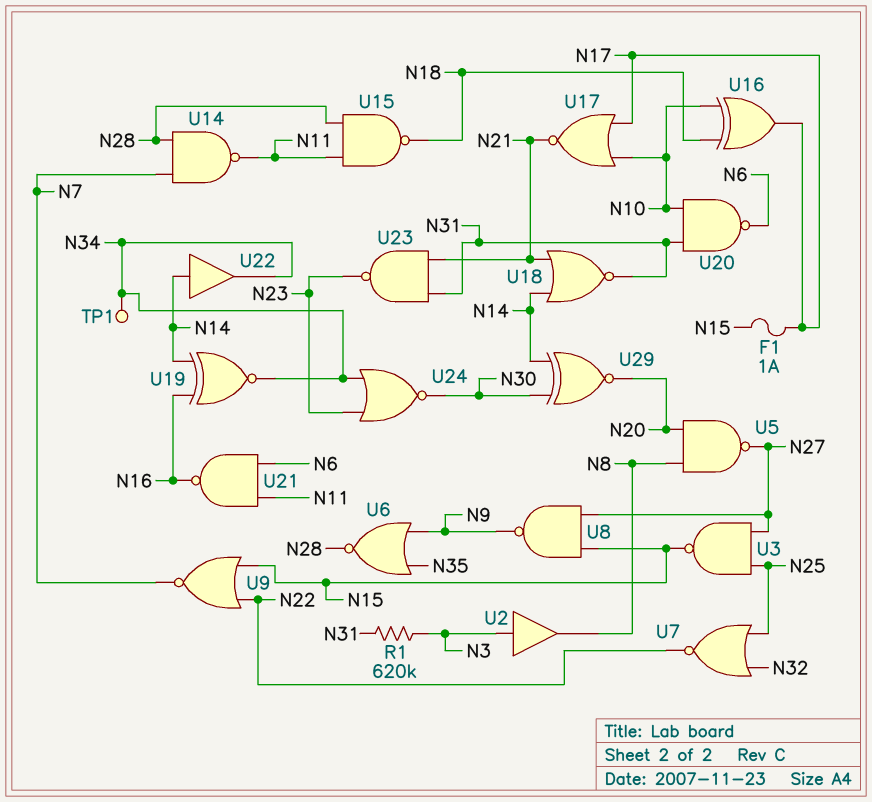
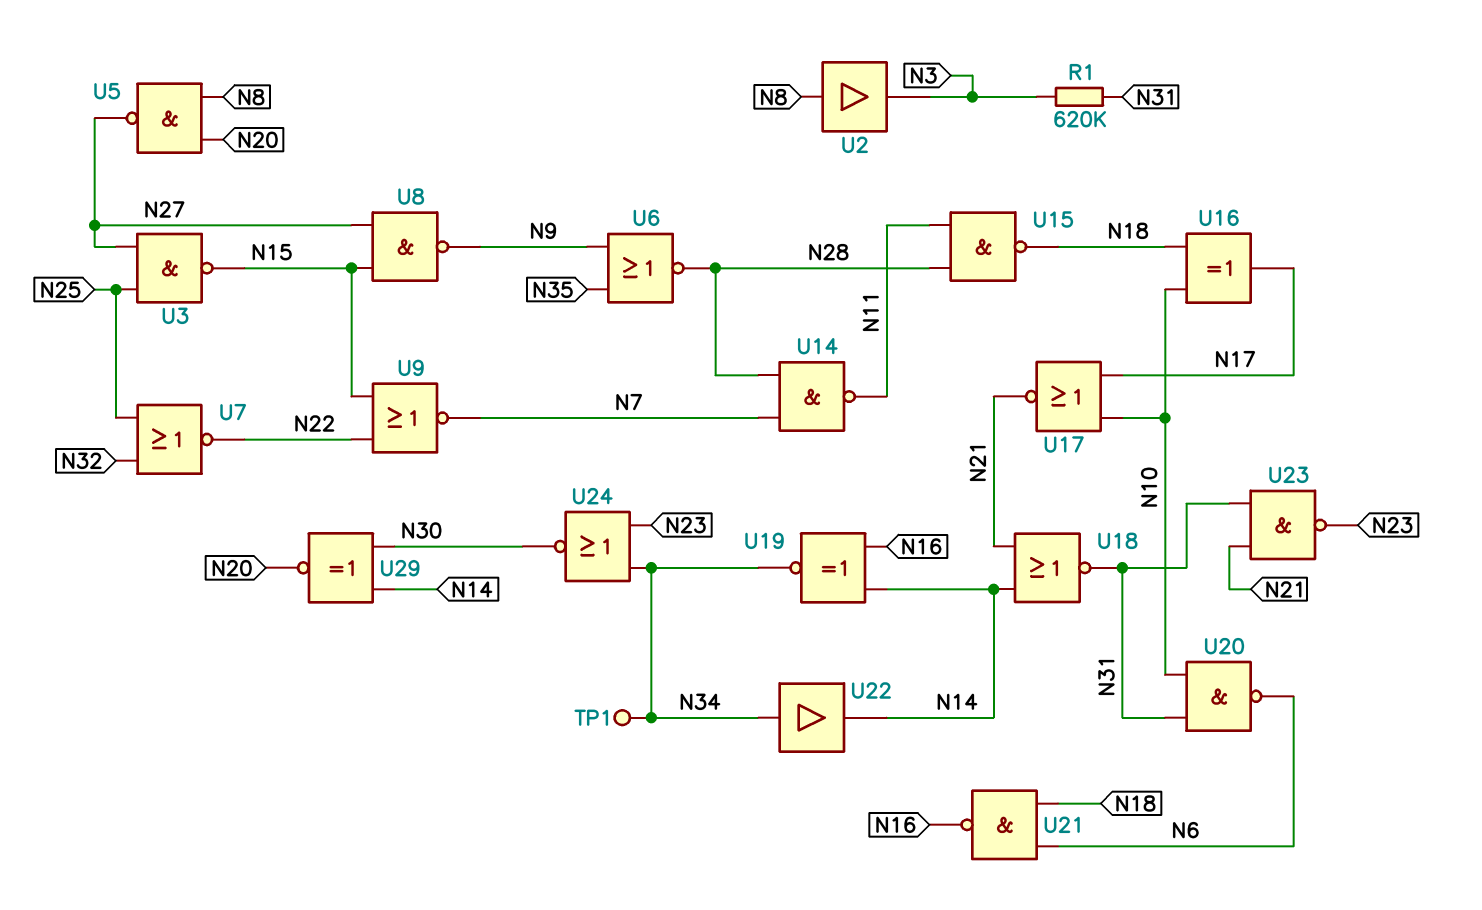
F1: 1A (N15, N17) -> none
U2: buffer (in N3, out N8) -> buffer (in N8, out N3)
U21: NAND (in N6, in N11, out N16) -> NAND (in N6, in N18, out N16)
U22: buffer (in N14, out N34) -> buffer (in N34, out N14)

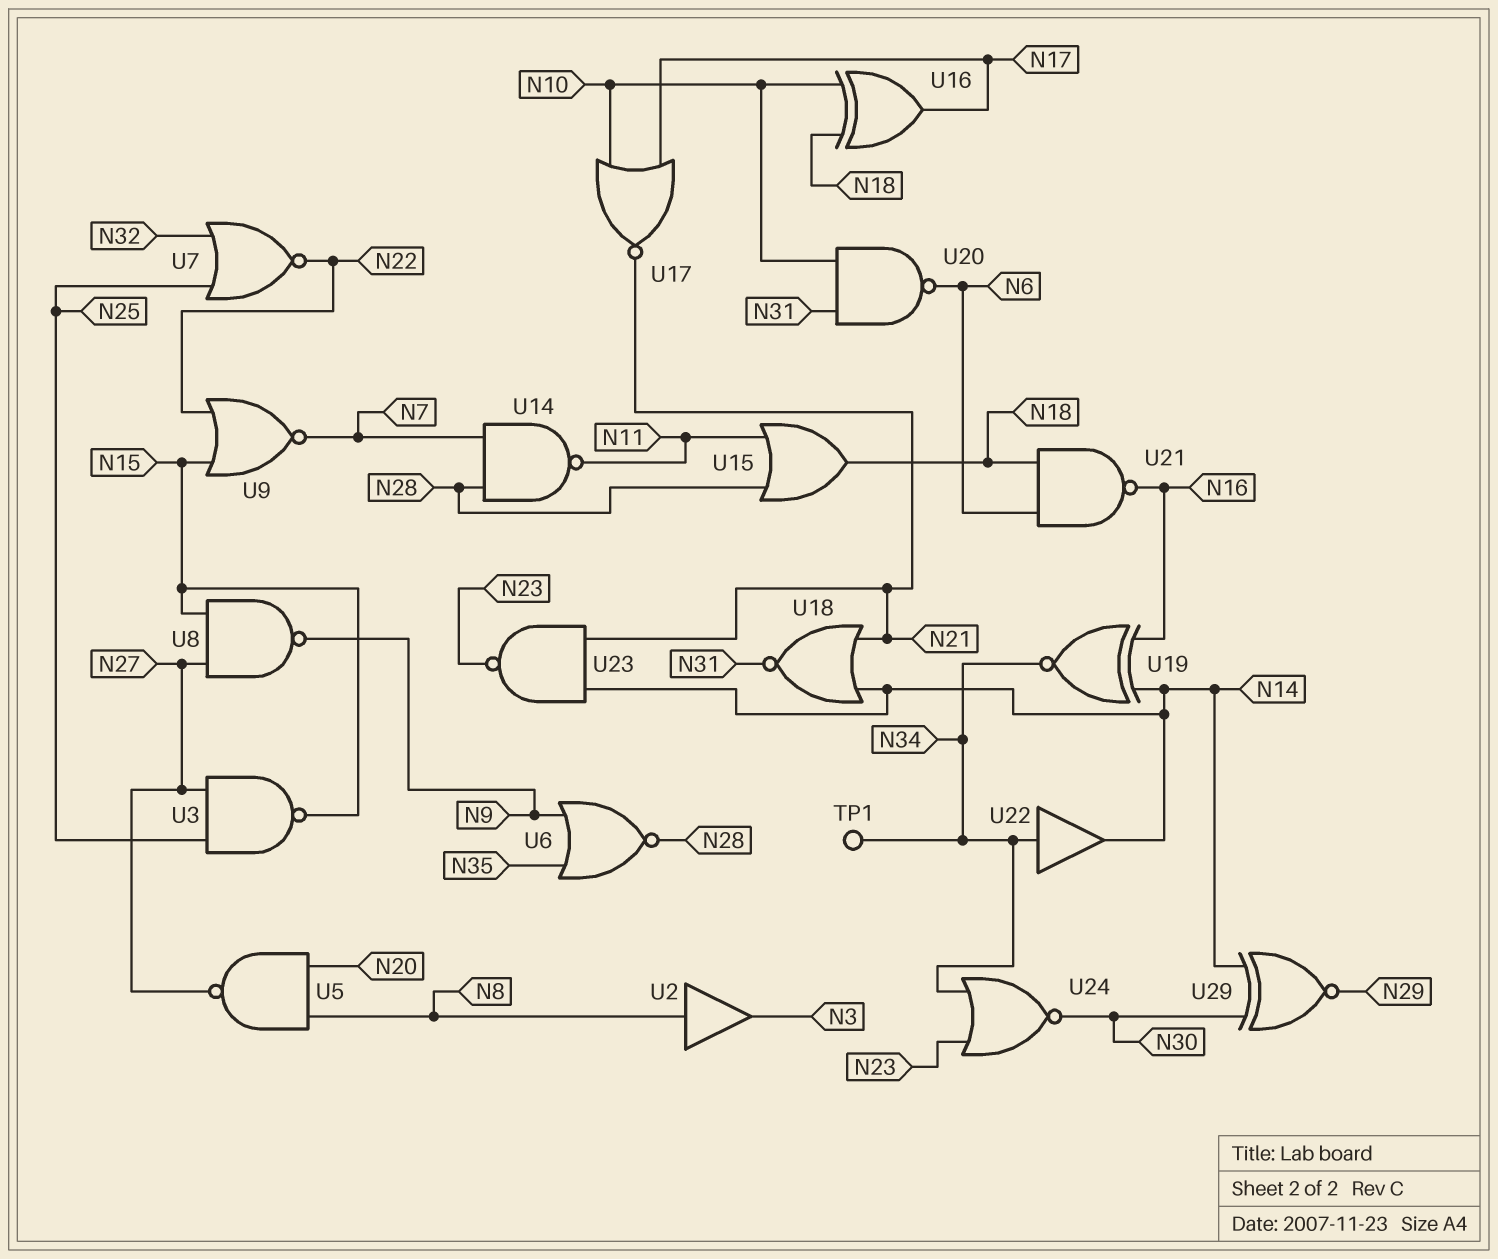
R1: 620k (N3, N31) -> none
U15: NAND (in N11, in N28, out N18) -> OR (in N11, in N28, out N18)
U23: NAND (in N21, in N31, out N23) -> NAND (in N14, in N21, out N23)
U29: XNOR (in N14, in N30, out N20) -> XNOR (in N14, in N30, out N29)

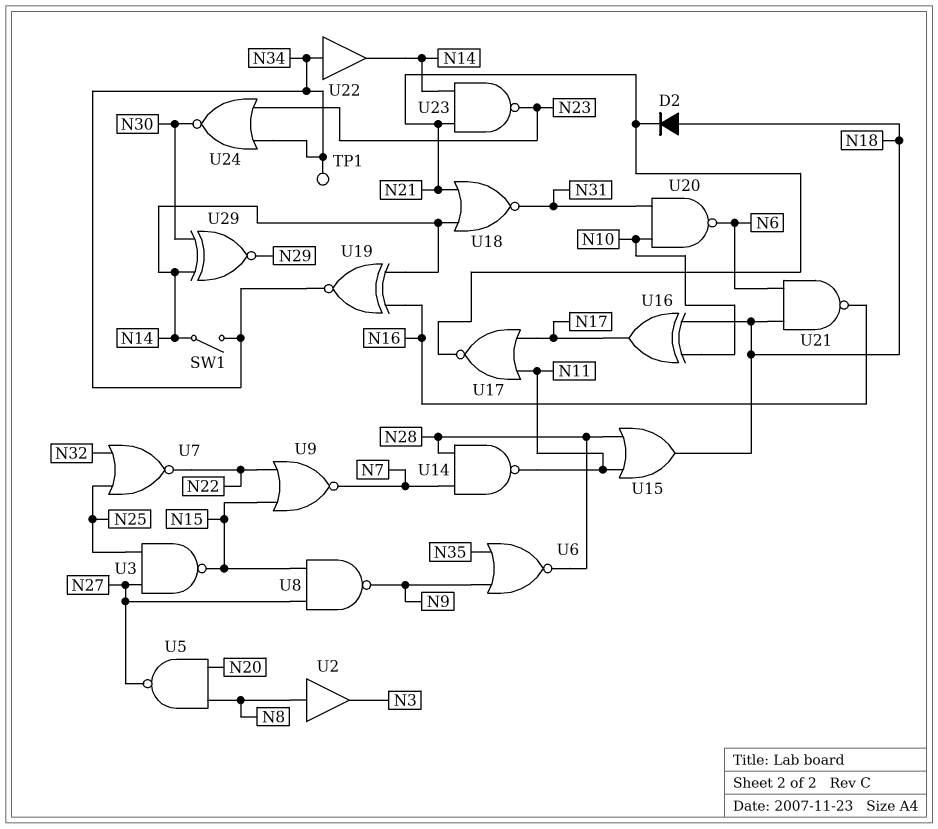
D2: none -> diode (A N18, K N21)
SW1: none -> switch (N14, N34)
U17: NOR (in N10, in N17, out N21) -> NOR (in N11, in N17, out N21)

